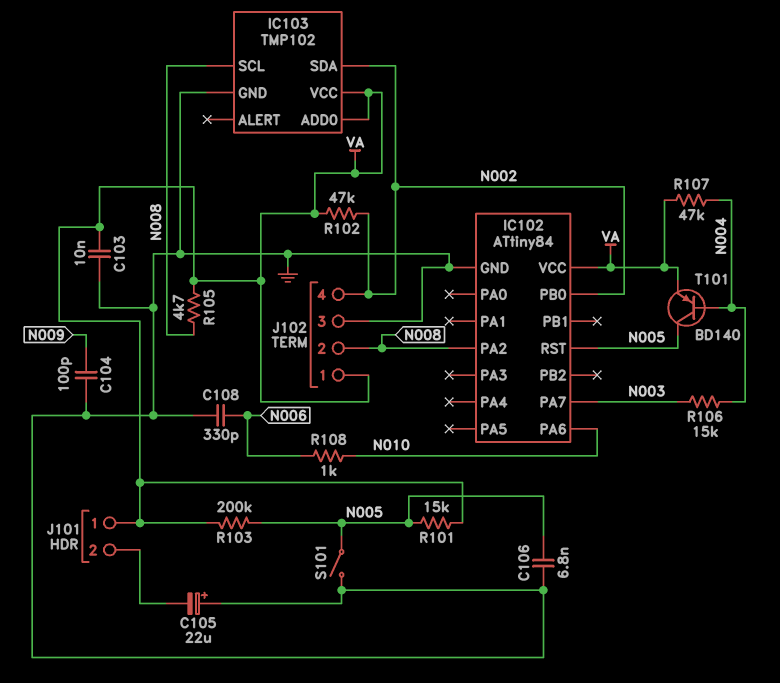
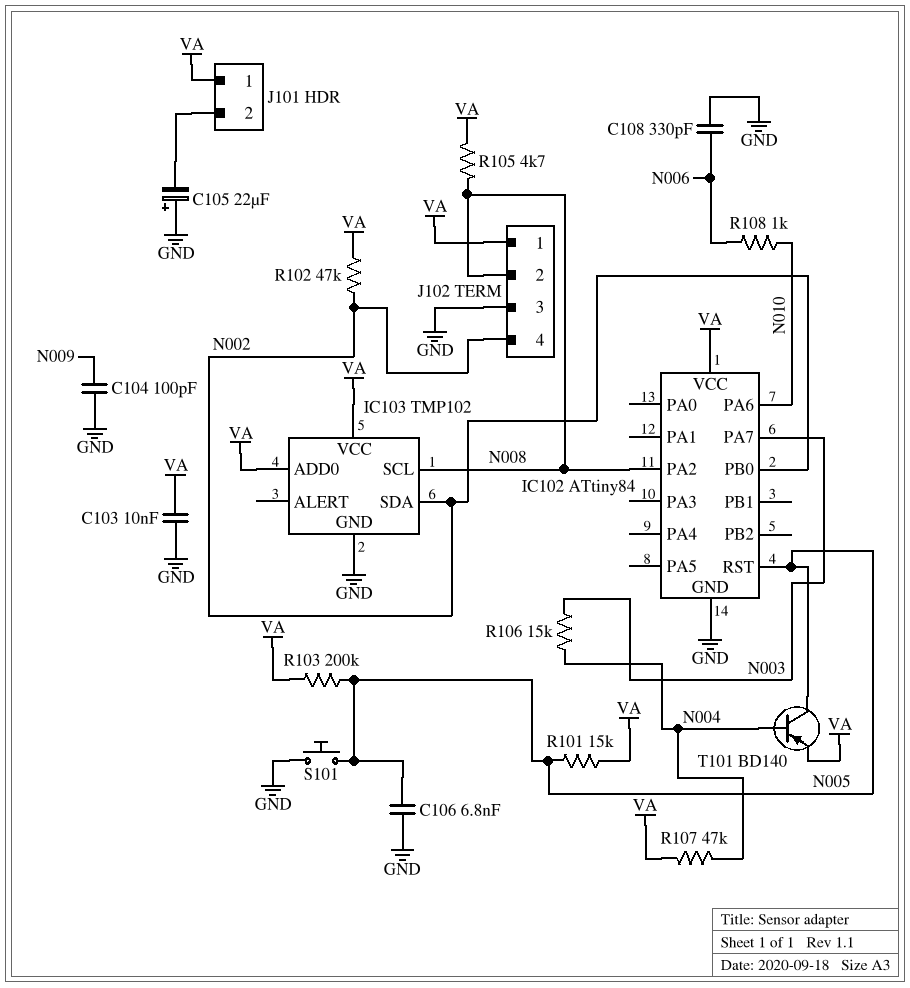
S101: switch (GND, N005) -> button (GND, N005)

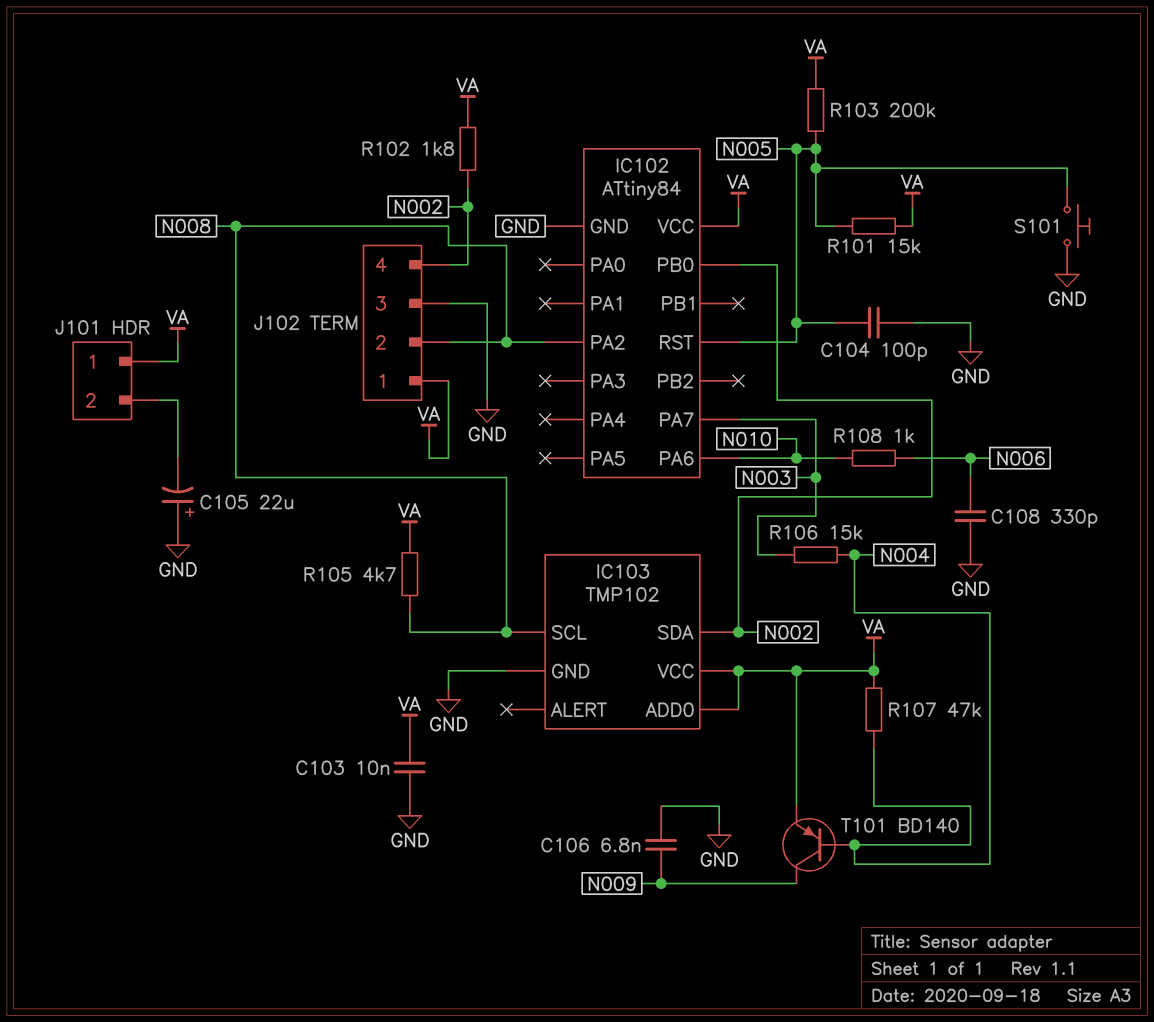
C104: 100pF (GND, N009) -> 100pF (GND, N005)
C106: 6.8nF (GND, N005) -> 6.8nF (GND, N009)
R102: 47k (N002, VA) -> 1.8k (N002, VA)
T101: PNP BD140 (B N004, C N005, E VA) -> PNP BD140 (B N004, C N009, E VA)

